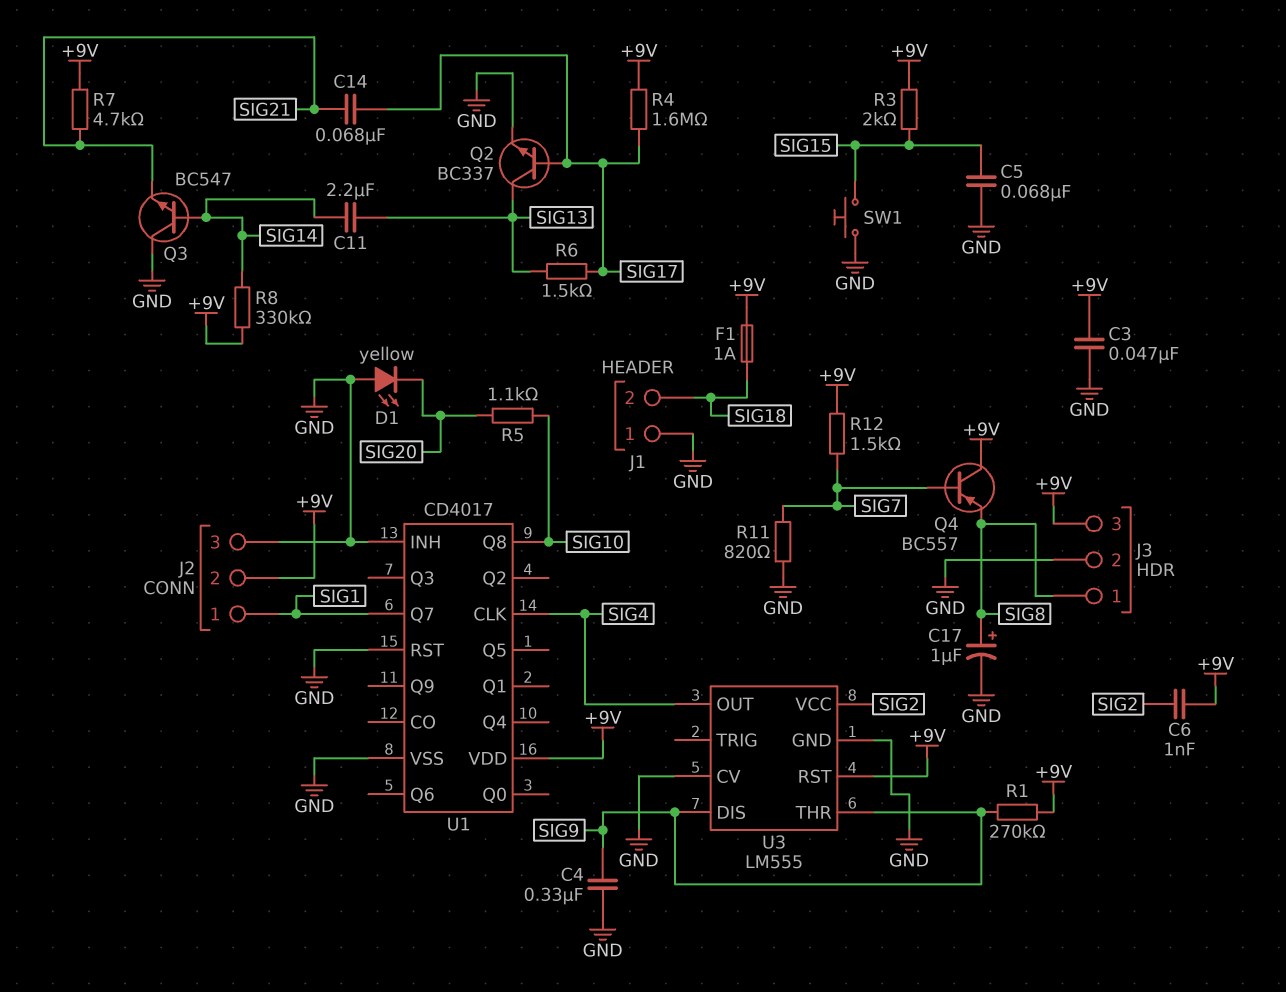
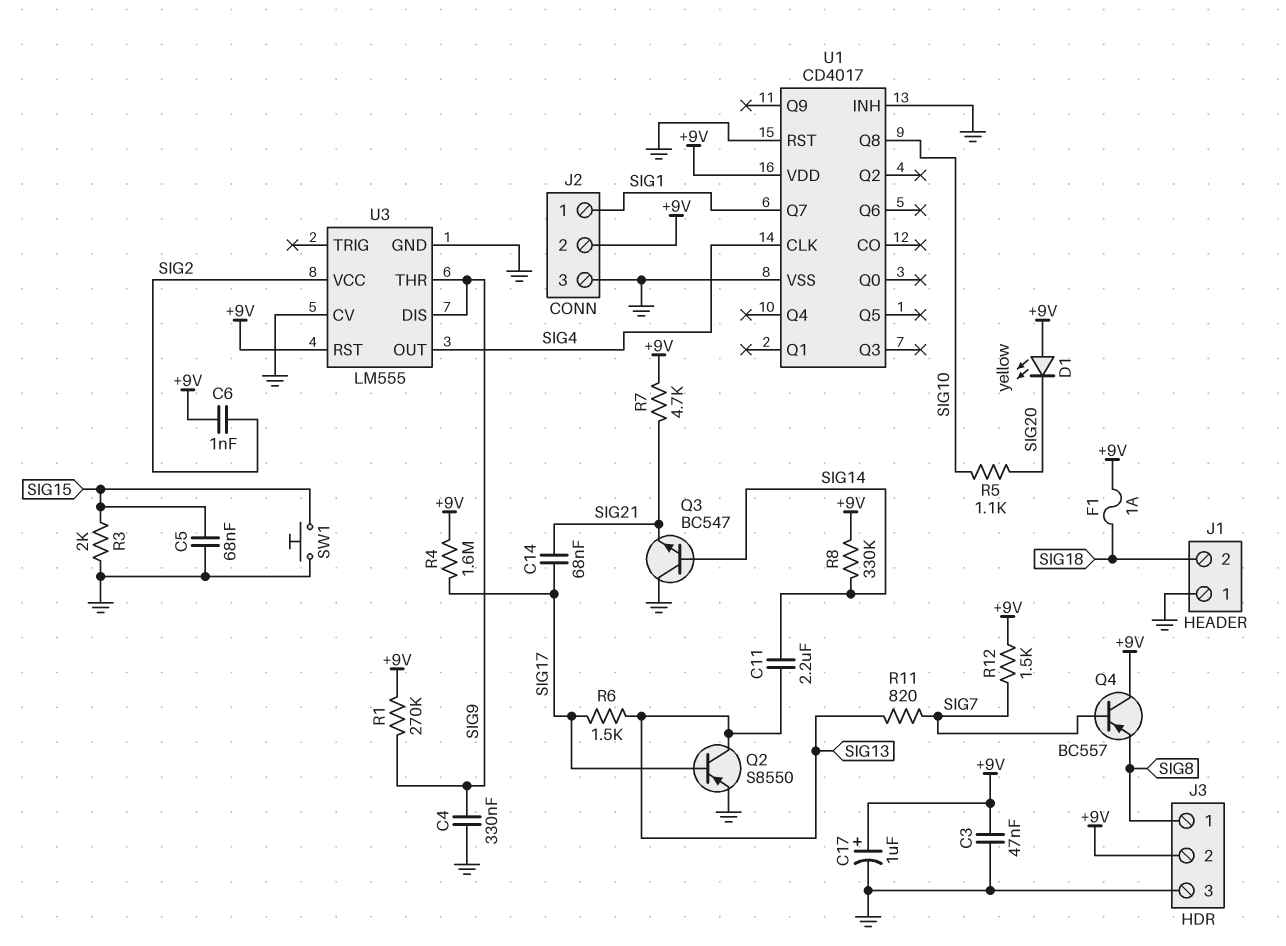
C17: 1uF (plus SIG8, minus GND) -> 1uF (plus +9V, minus GND)
D1: LED yellow (A GND, K SIG20) -> LED yellow (A +9V, K SIG20)
J3 pin 2: GND -> +9V
J3 pin 3: +9V -> GND
Q2: NPN BC337 (B SIG17, C SIG13, E GND) -> PNP S8550 (B SIG17, C SIG13, E GND)
R3: 2k (+9V, SIG15) -> 2k (GND, SIG15)
R11: 820 (GND, SIG7) -> 820 (SIG7, SIG13)

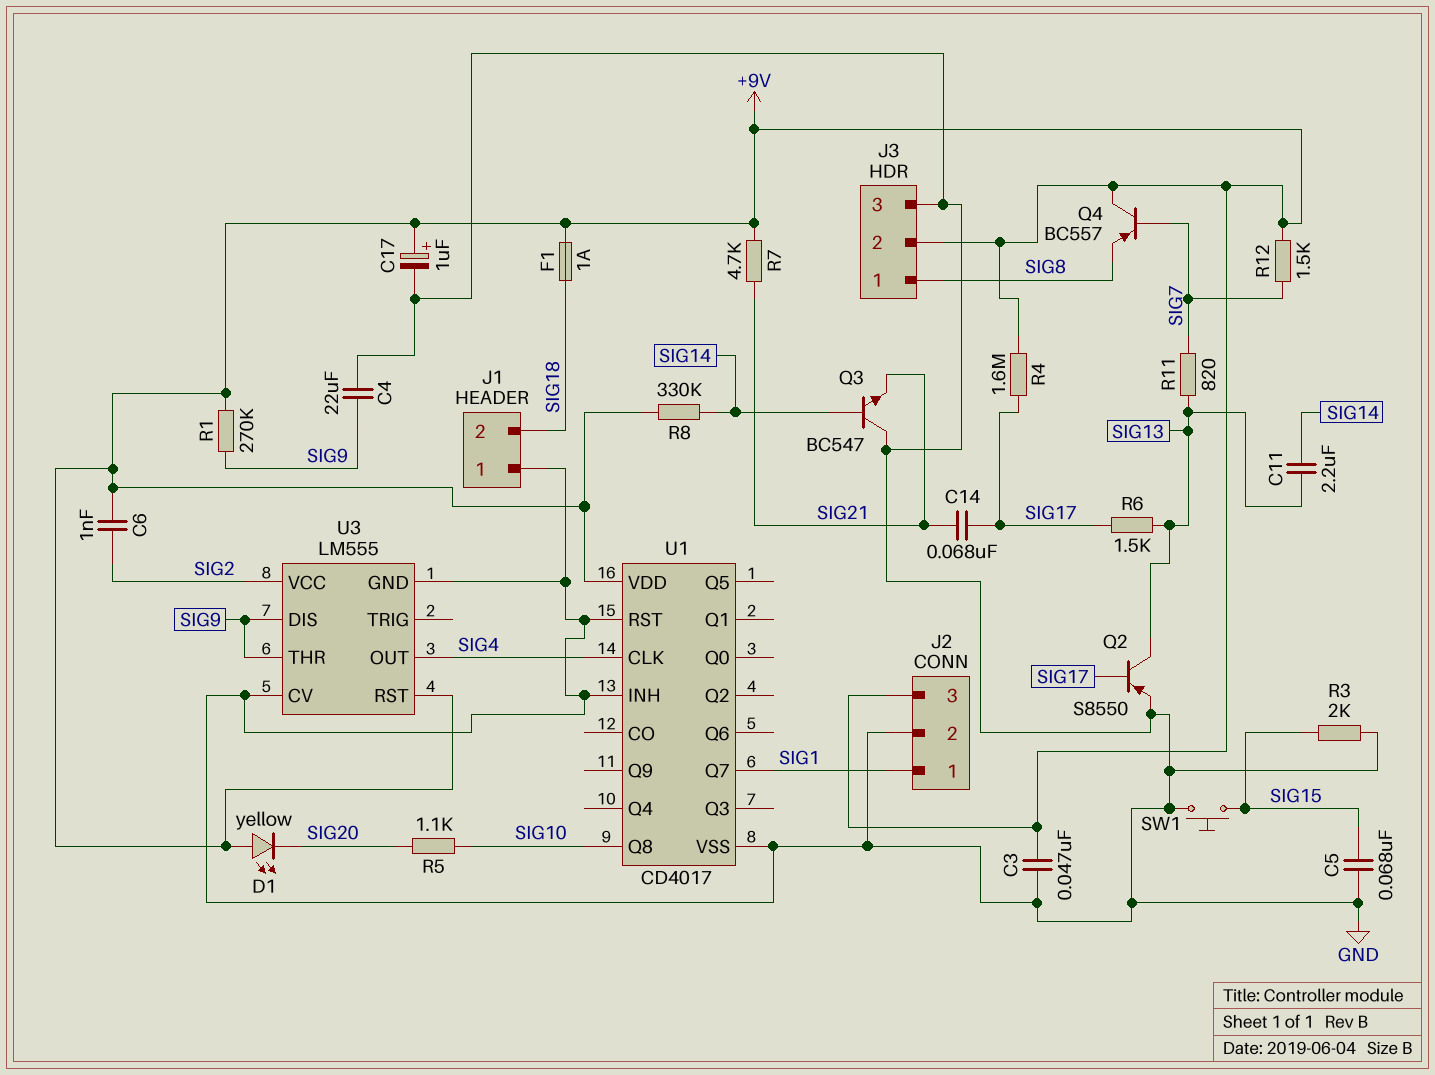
C4: 330nF (GND, SIG9) -> 22uF (GND, SIG9)
J2 pin 2: +9V -> GND
J2 pin 3: GND -> +9V

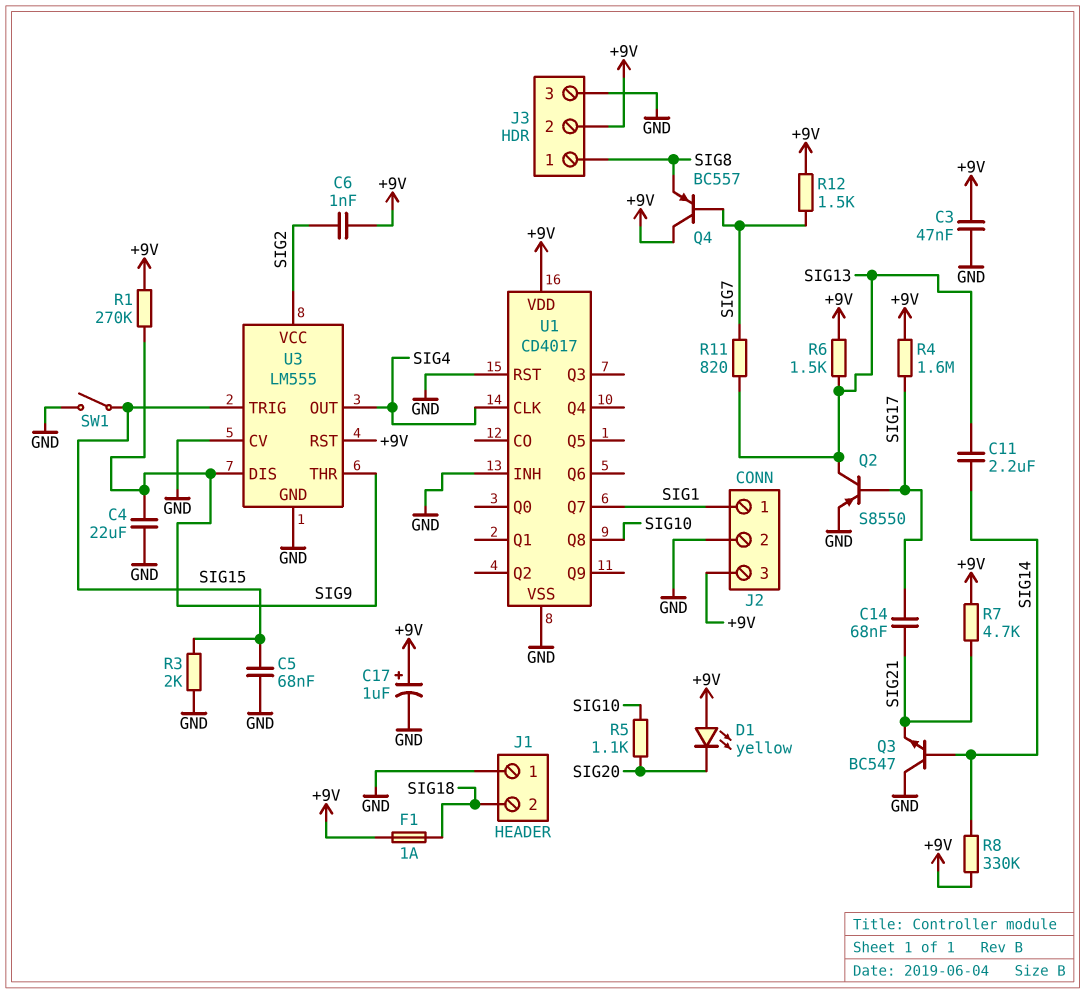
R6: 1.5k (SIG13, SIG17) -> 1.5k (+9V, SIG13)
SW1: button (GND, SIG15) -> switch (GND, SIG15)
U3 pin TRIG: none -> SIG15

